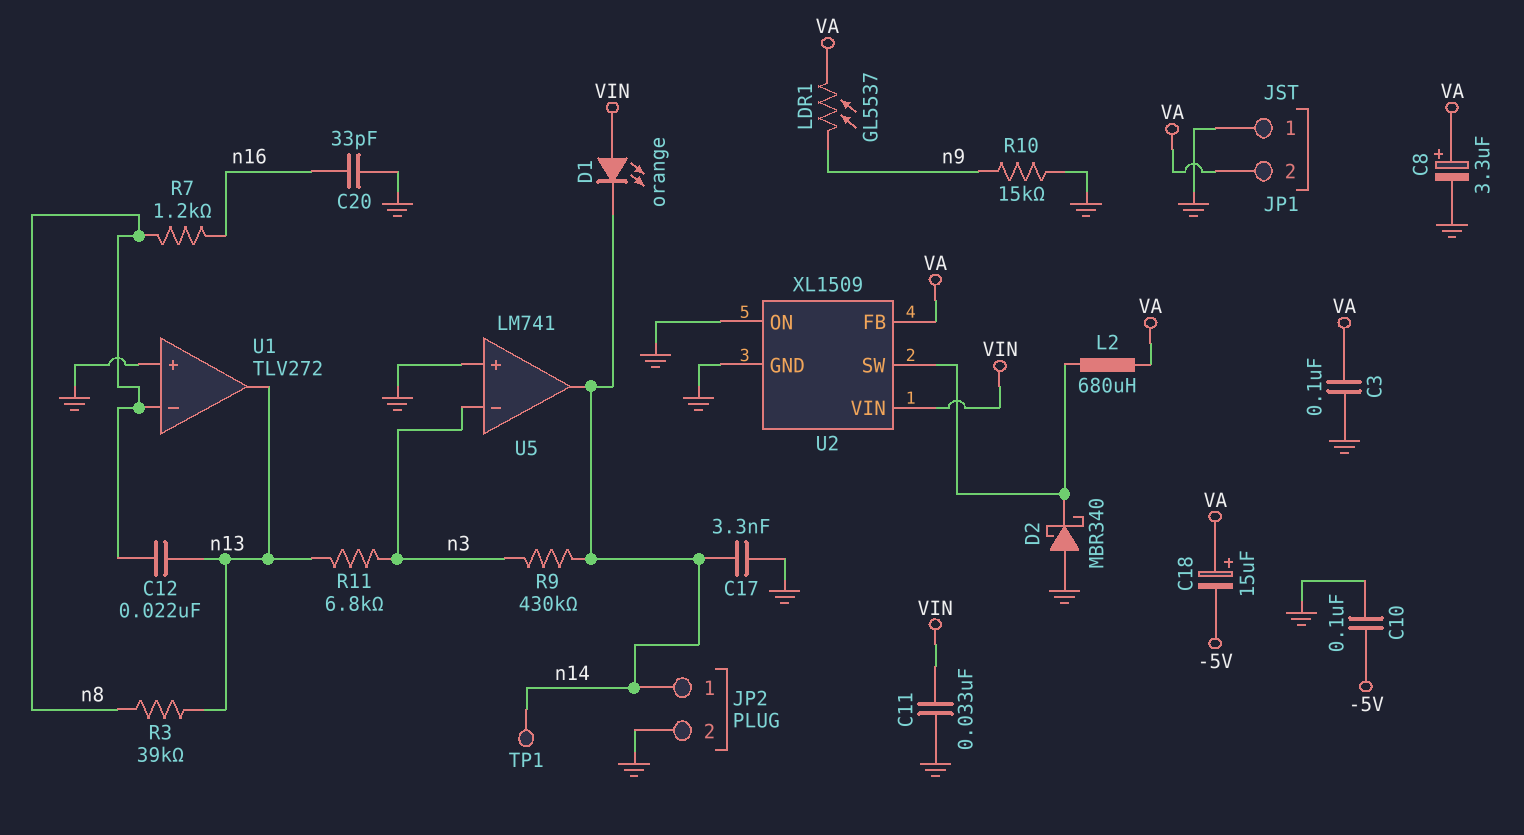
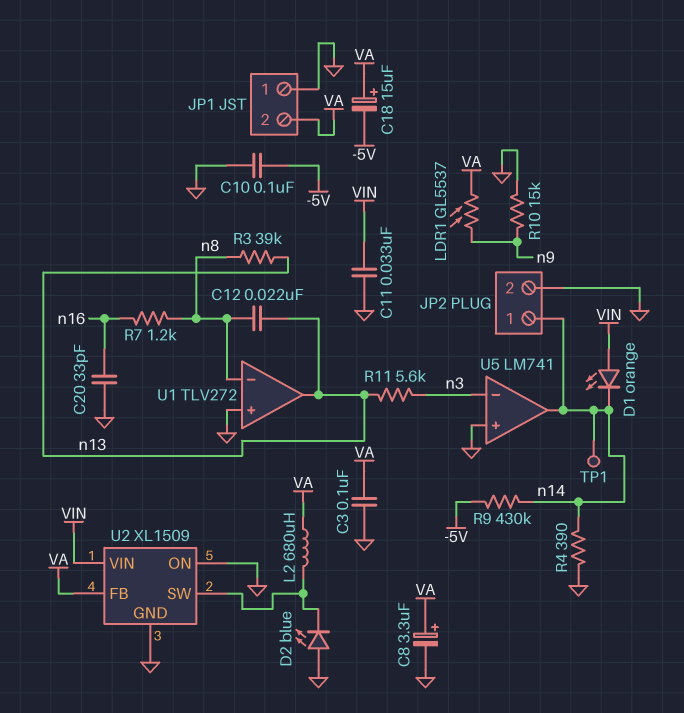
C17: 3.3nF (GND, n14) -> none
D2: schottky MBR340 (A GND, K U2/SW) -> LED blue (A GND, K U2/SW)
R4: none -> 390 (GND, n14)
R9: 430k (n3, n14) -> 430k (-5V, n14)
R11: 6.8k (n3, n13) -> 5.6k (n3, n13)

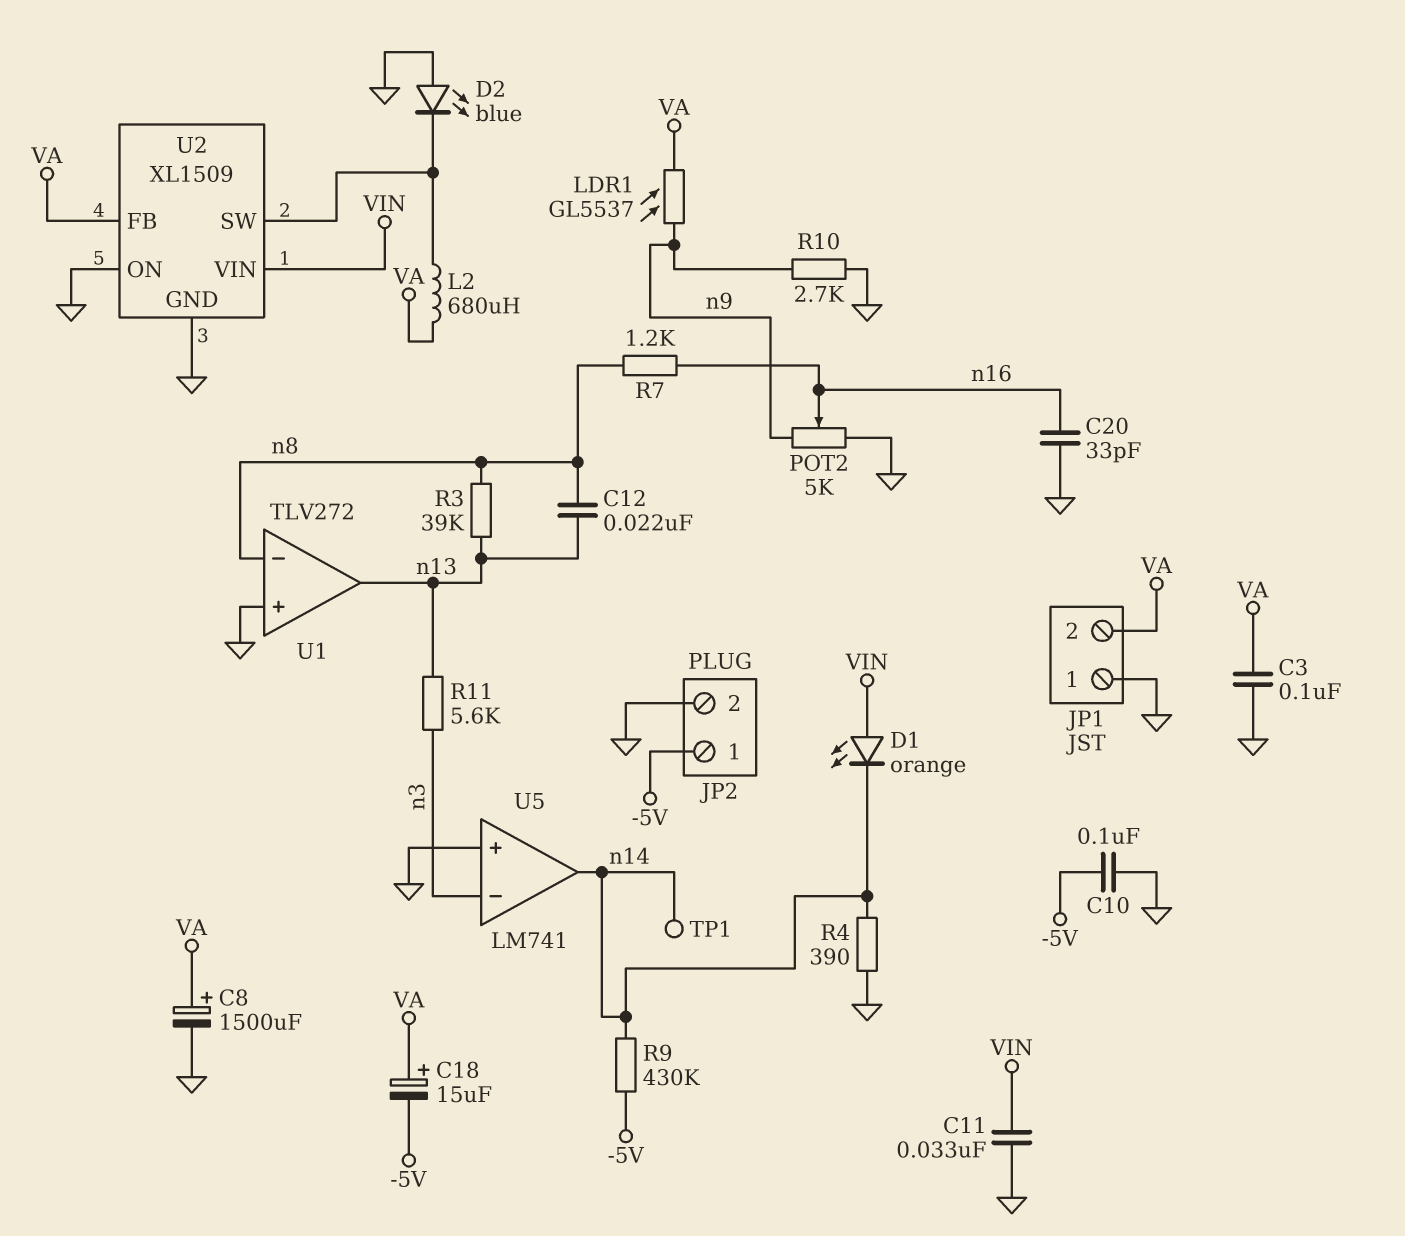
C8: 3.3uF (plus VA, minus GND) -> 1500uF (plus VA, minus GND)
JP2 pin 1: n14 -> -5V
POT2: none -> 5k (GND, n9, wiper n16)
R10: 15k (GND, n9) -> 2.7k (GND, n9)

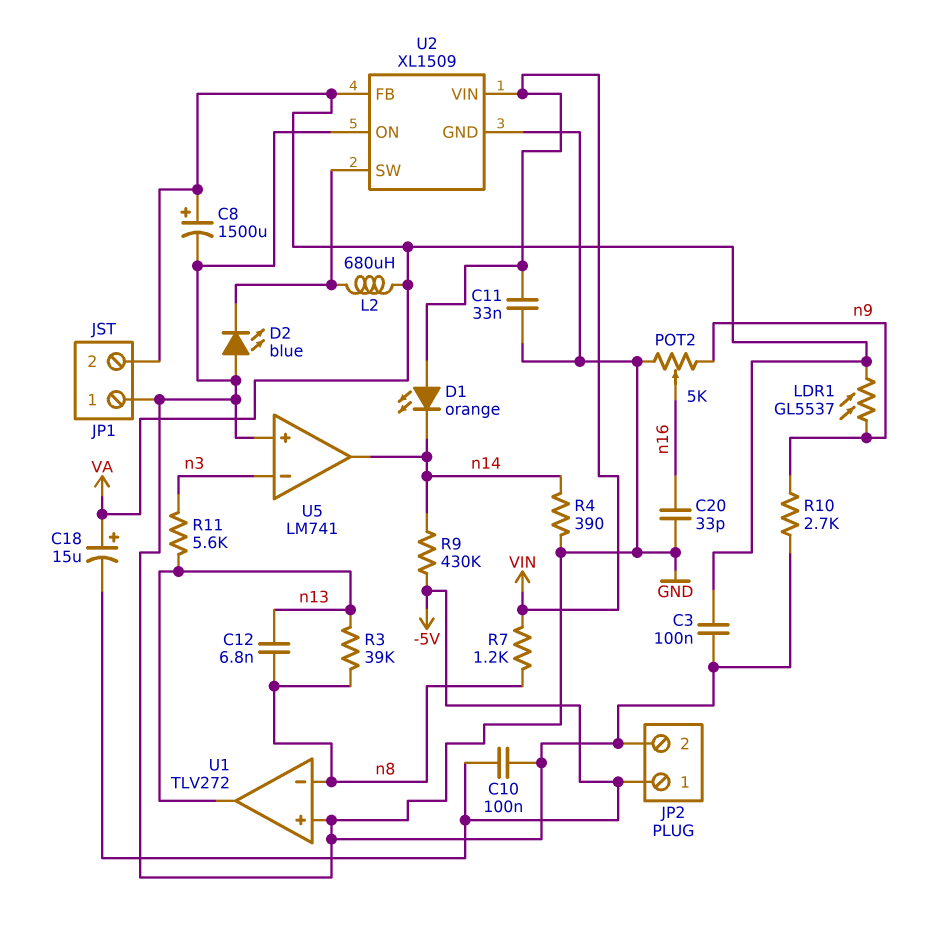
C12: 22nF (n8, n13) -> 6.8nF (n8, n13)
R7: 1.2k (n8, n16) -> 1.2k (VIN, n8)
TP1: test point (n14) -> none

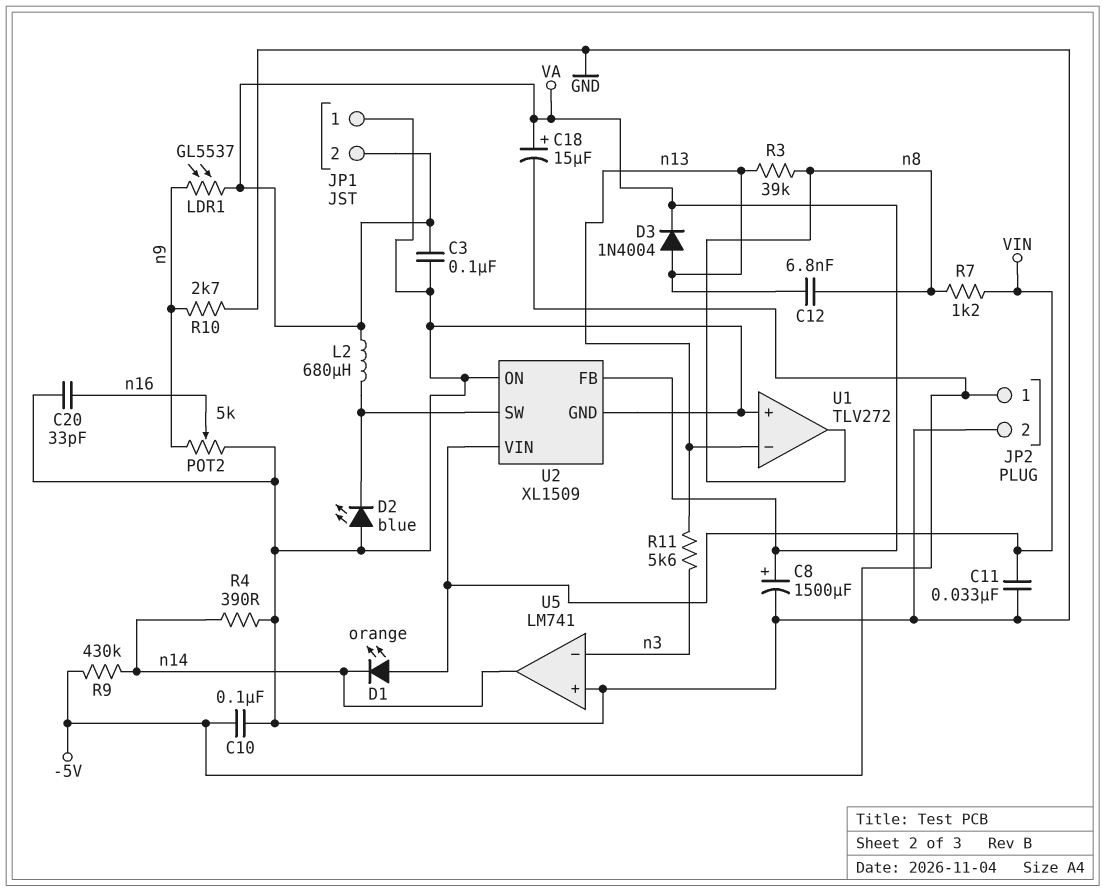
D3: none -> diode 1N4004 (A n13, K VA)
U1 pin in-: n8 -> n13
U1 pin out: n13 -> n8

